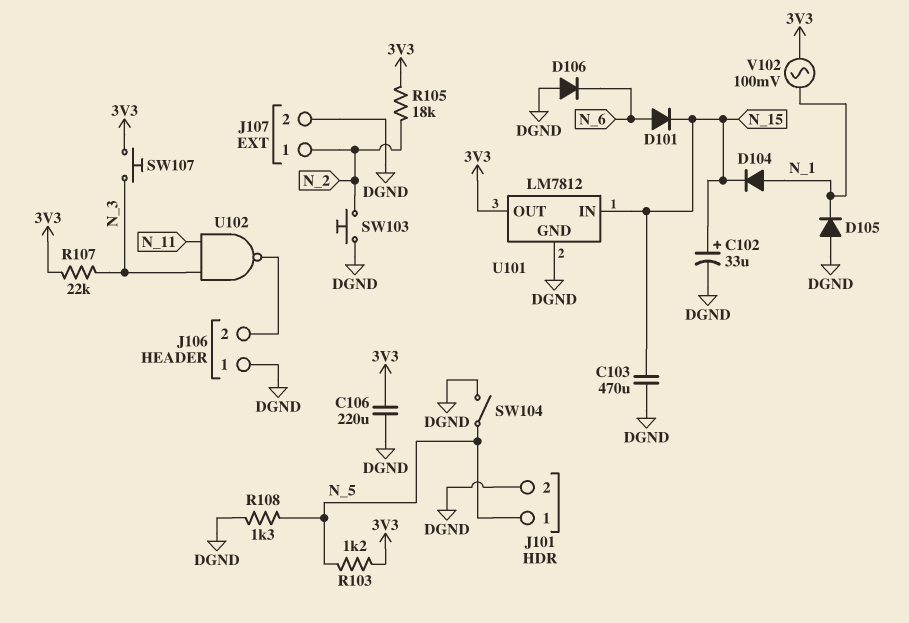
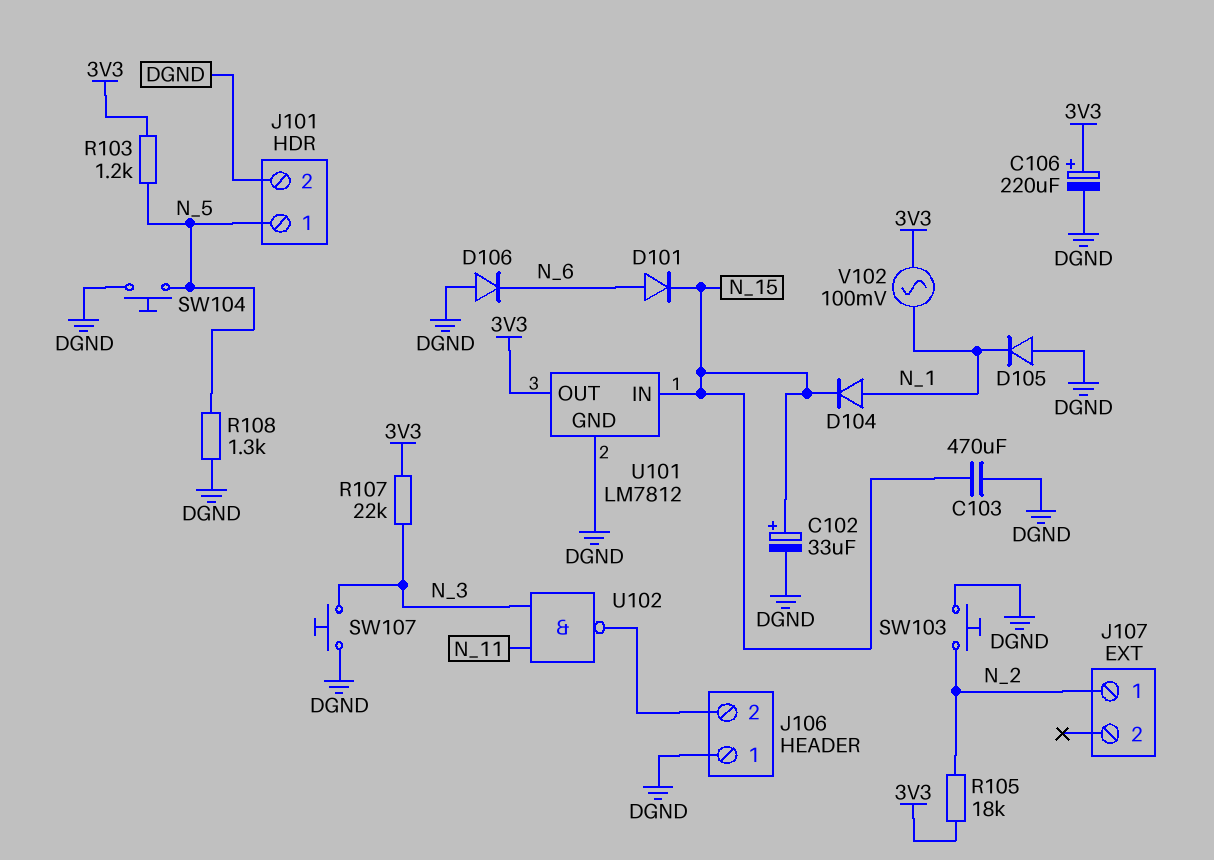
C106: 220uF (3V3, DGND) -> 220uF (plus 3V3, minus DGND)
J107 pin 2: DGND -> none
SW104: switch (DGND, N_5) -> button (DGND, N_5)
SW107: button (3V3, N_3) -> button (DGND, N_3)

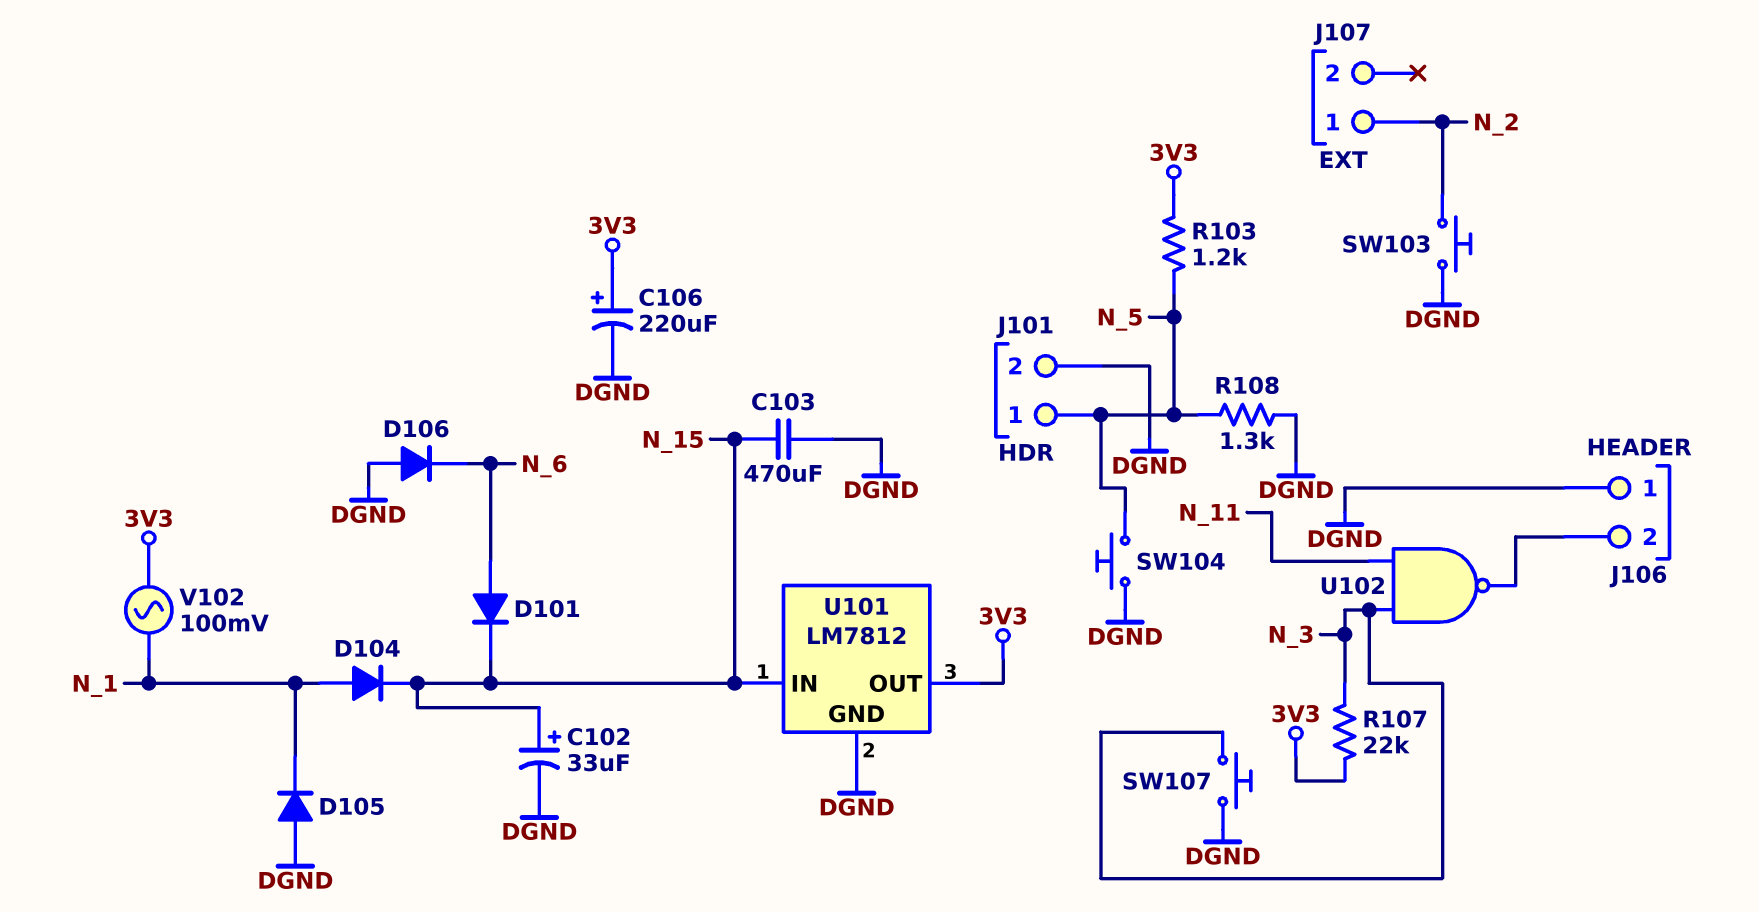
R105: 18k (3V3, N_2) -> none

